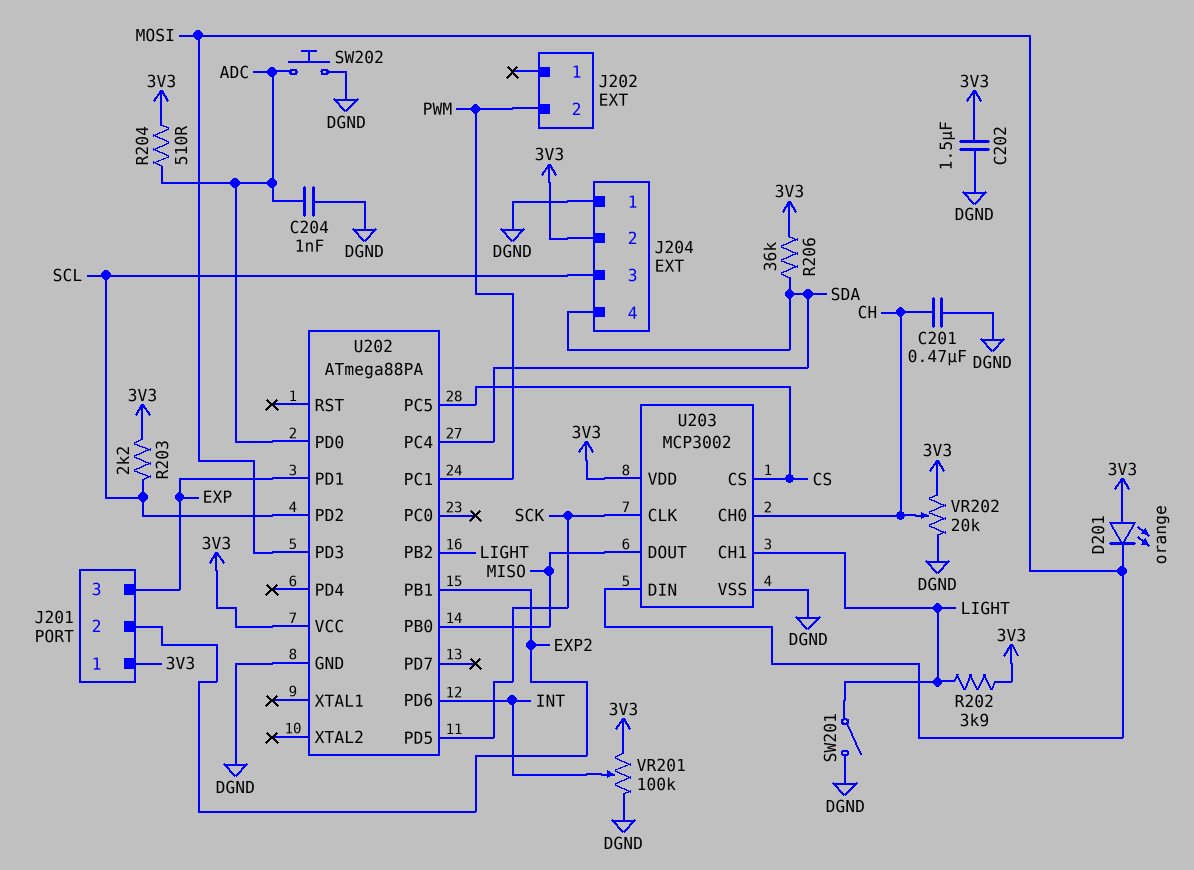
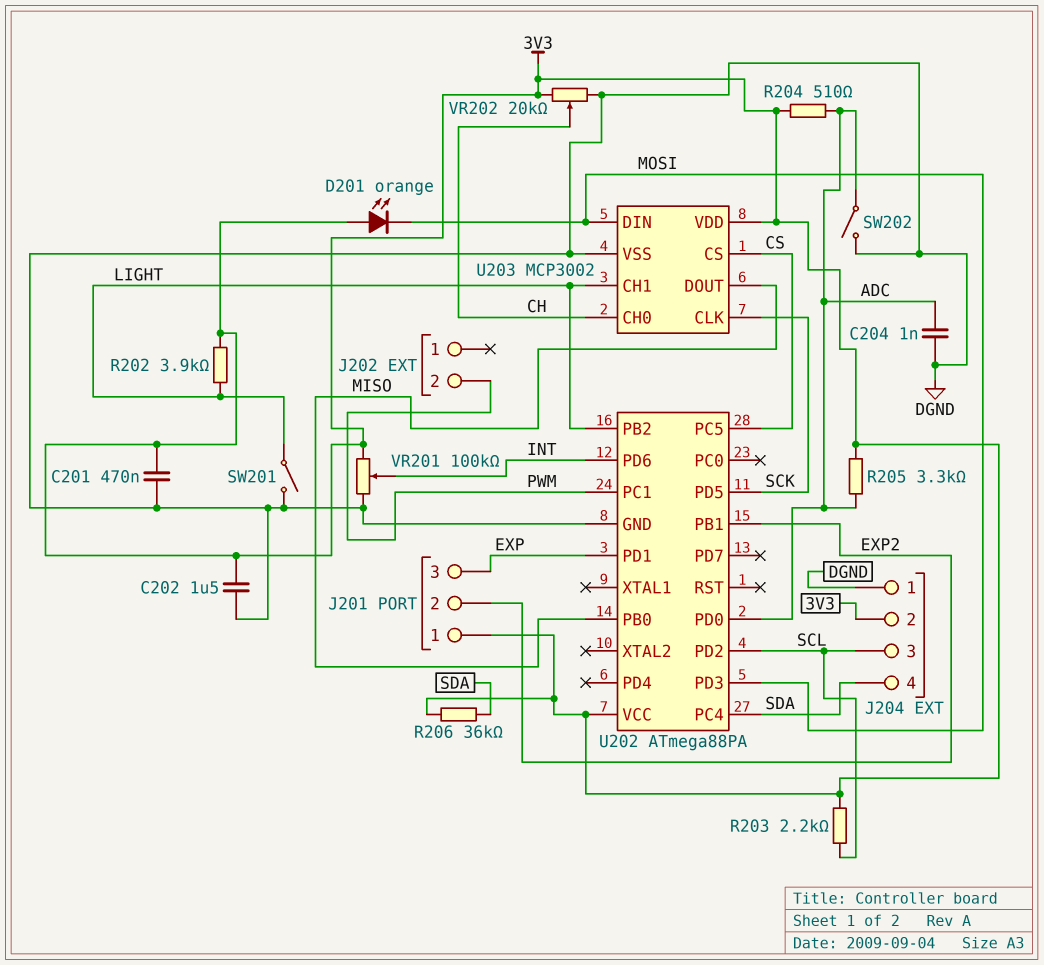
C201: 470nF (CH, DGND) -> 470nF (3V3, DGND)
R205: none -> 3.3k (3V3, ADC)
SW202: button (ADC, DGND) -> switch (ADC, DGND)

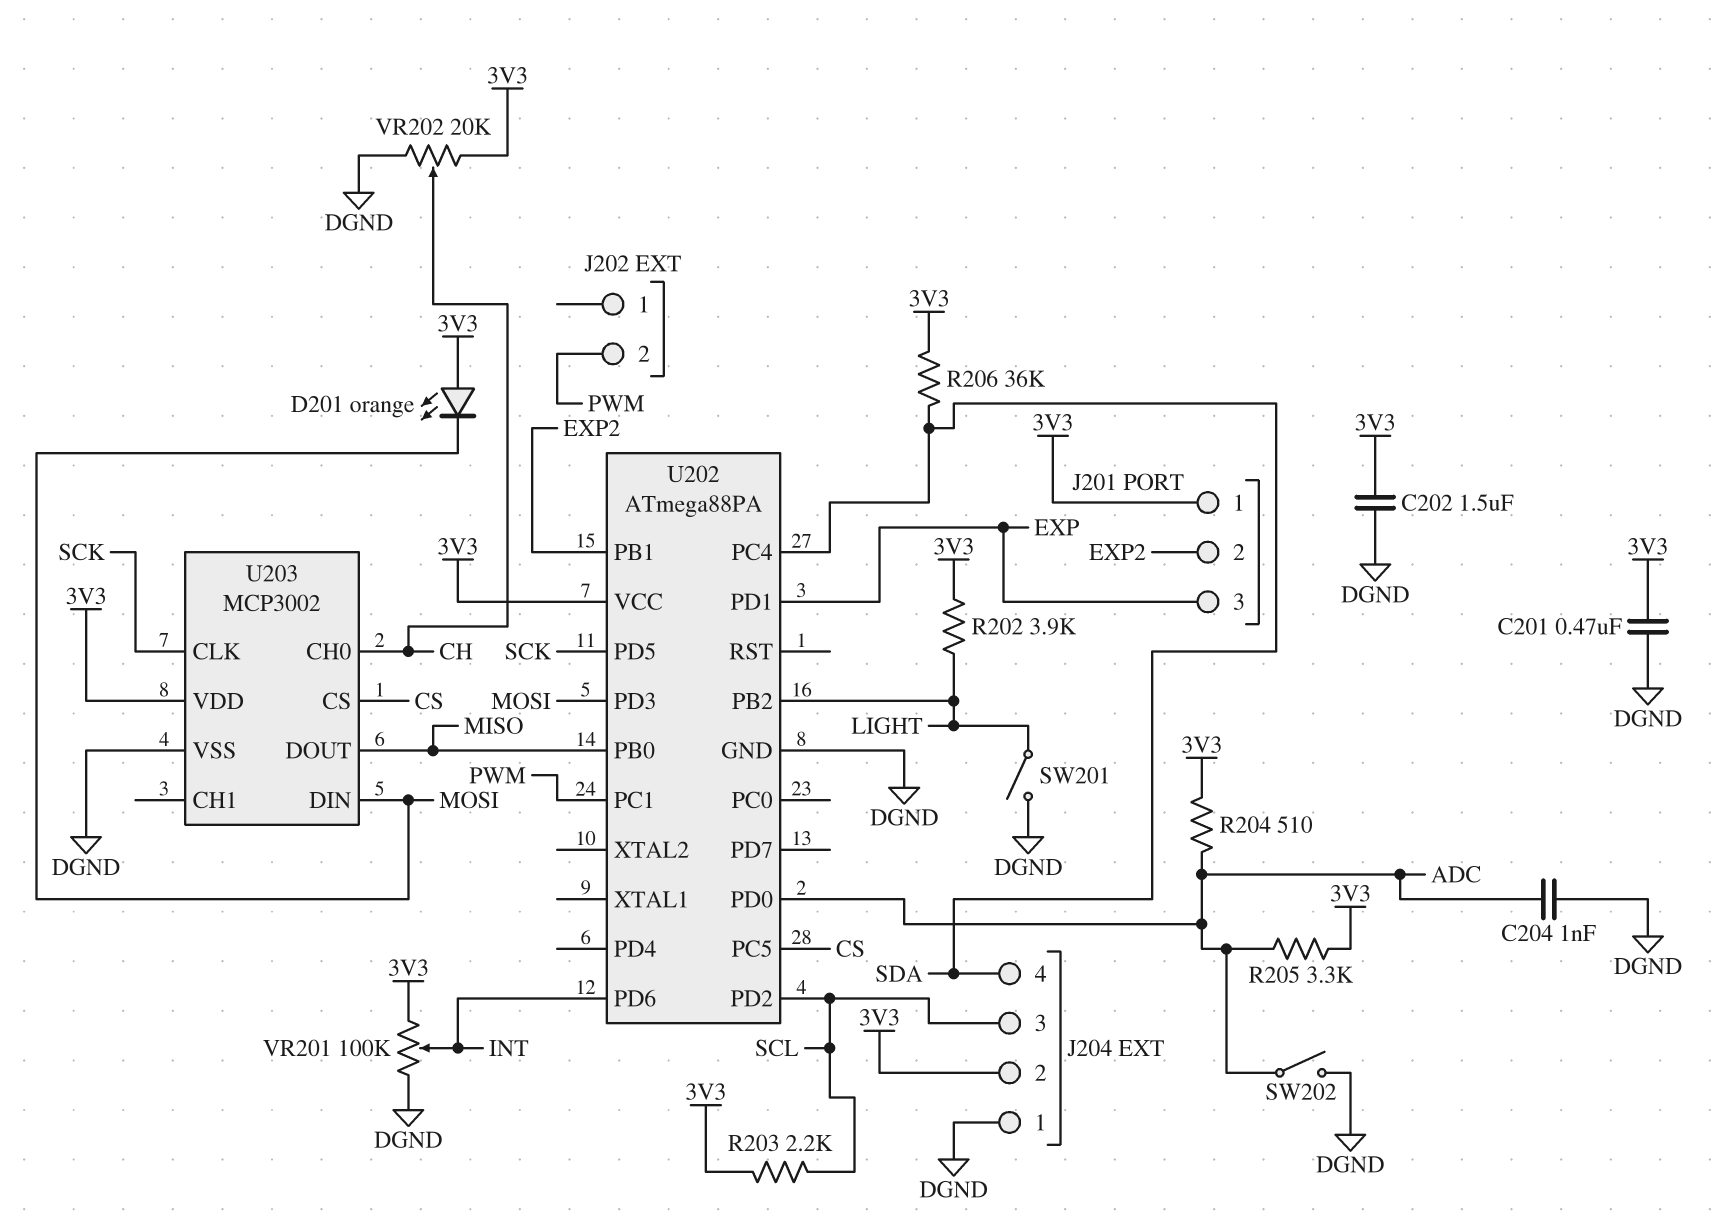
U203 pin CH1: LIGHT -> none

